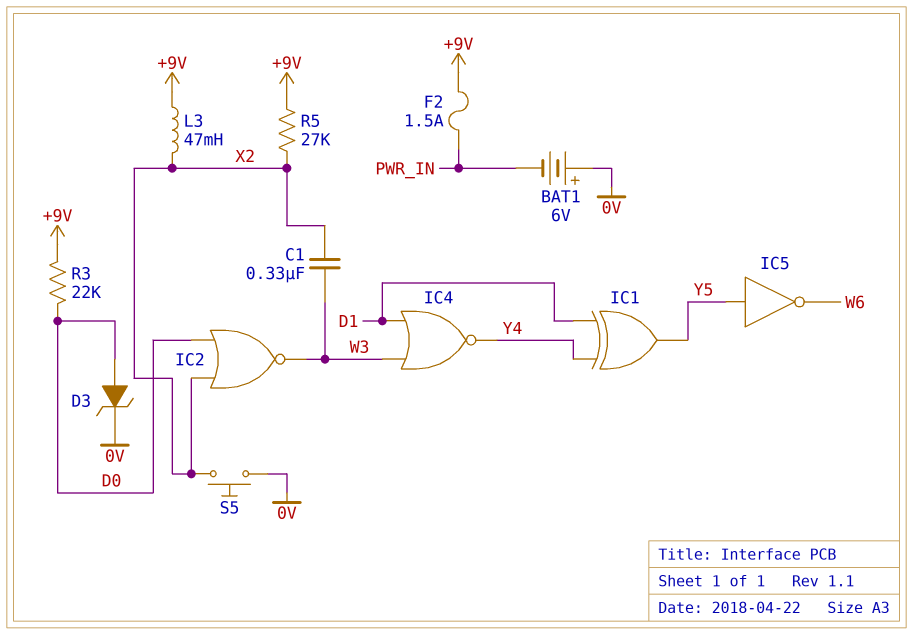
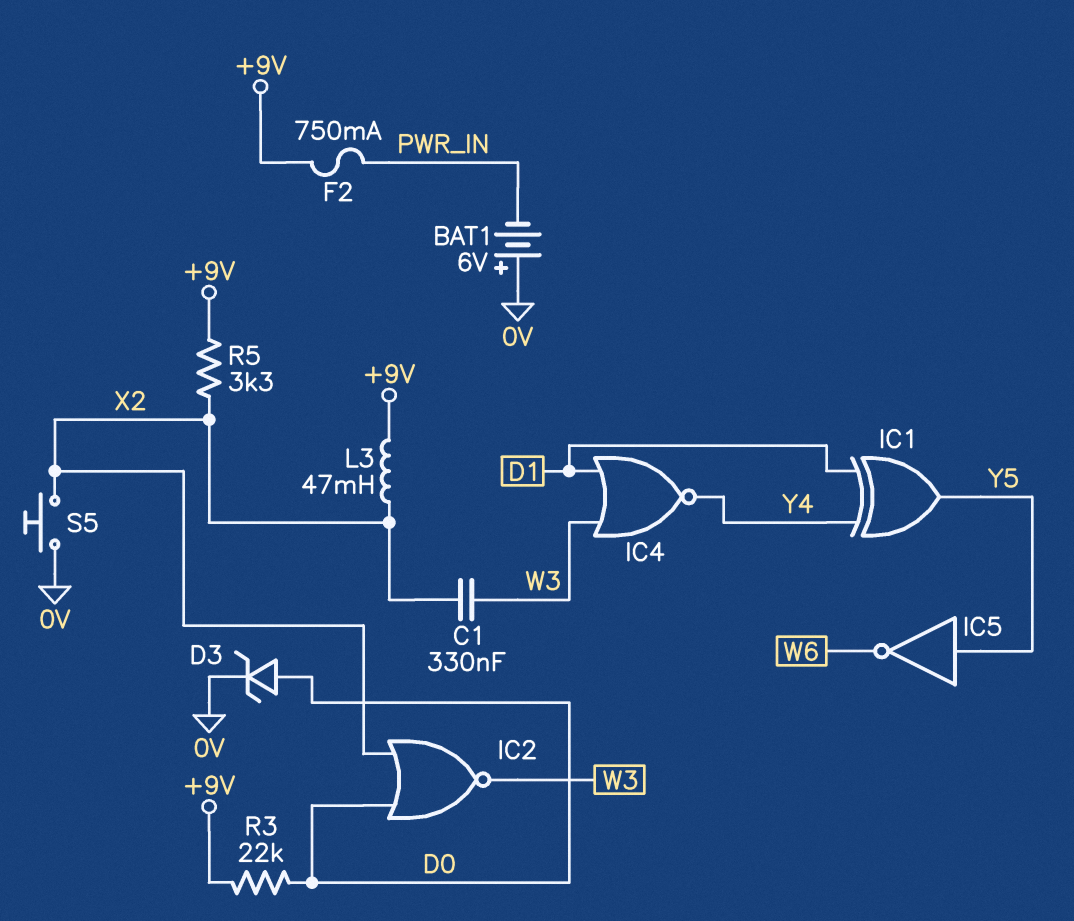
F2: 1.5A (+9V, PWR_IN) -> 750mA (+9V, PWR_IN)
R5: 27k (+9V, X2) -> 3.3k (+9V, X2)

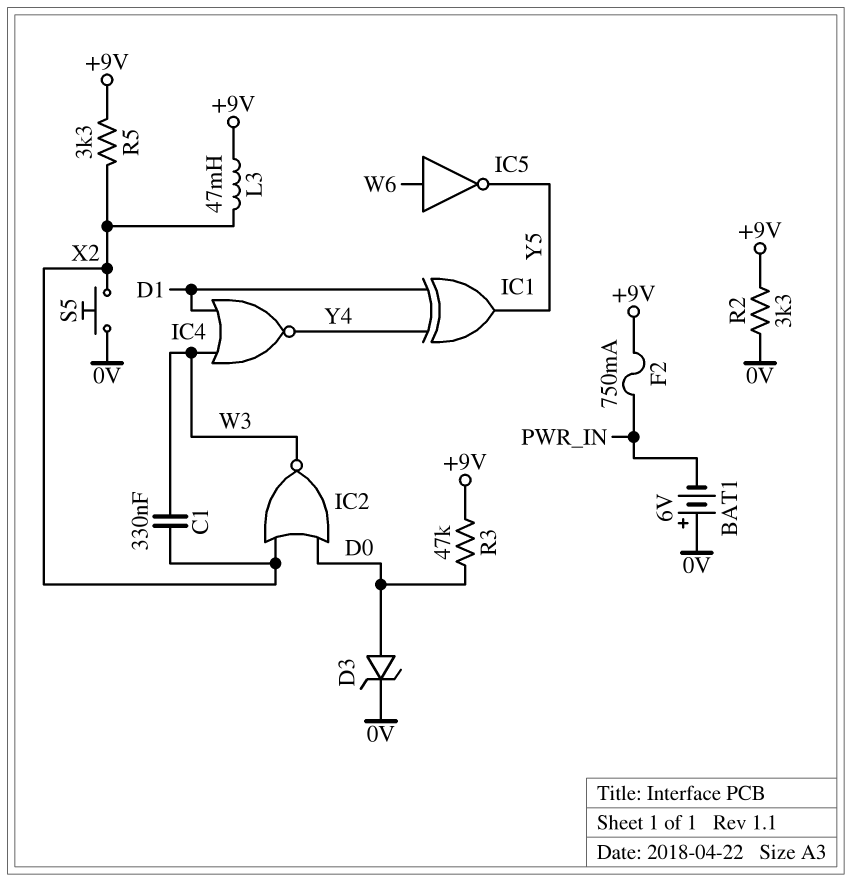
IC5: NOT (in Y5, out W6) -> NOT (in W6, out Y5)
R2: none -> 3.3k (+9V, 0V)
R3: 22k (+9V, D0) -> 47k (+9V, D0)

